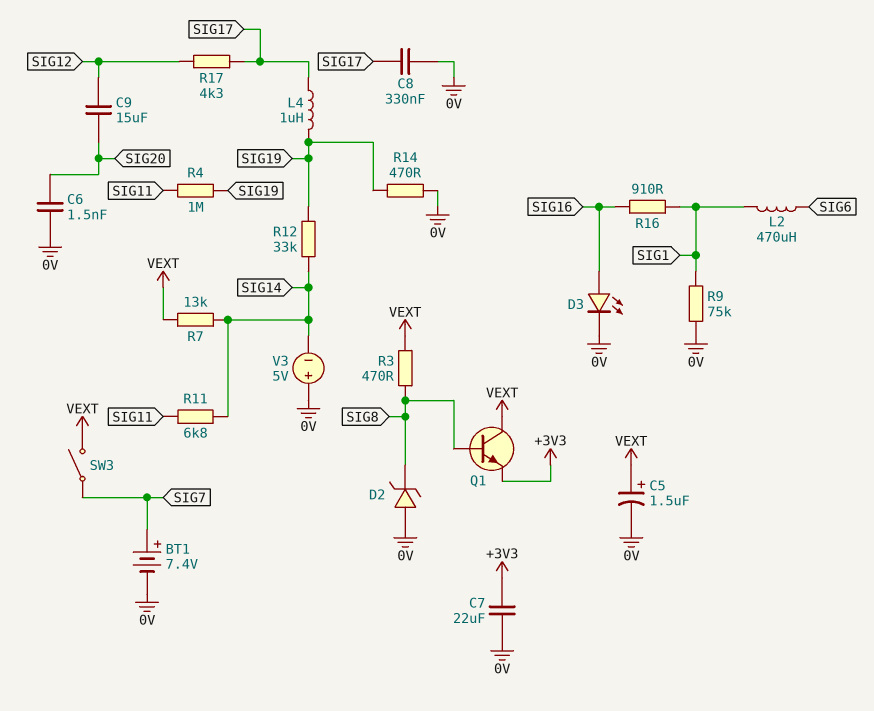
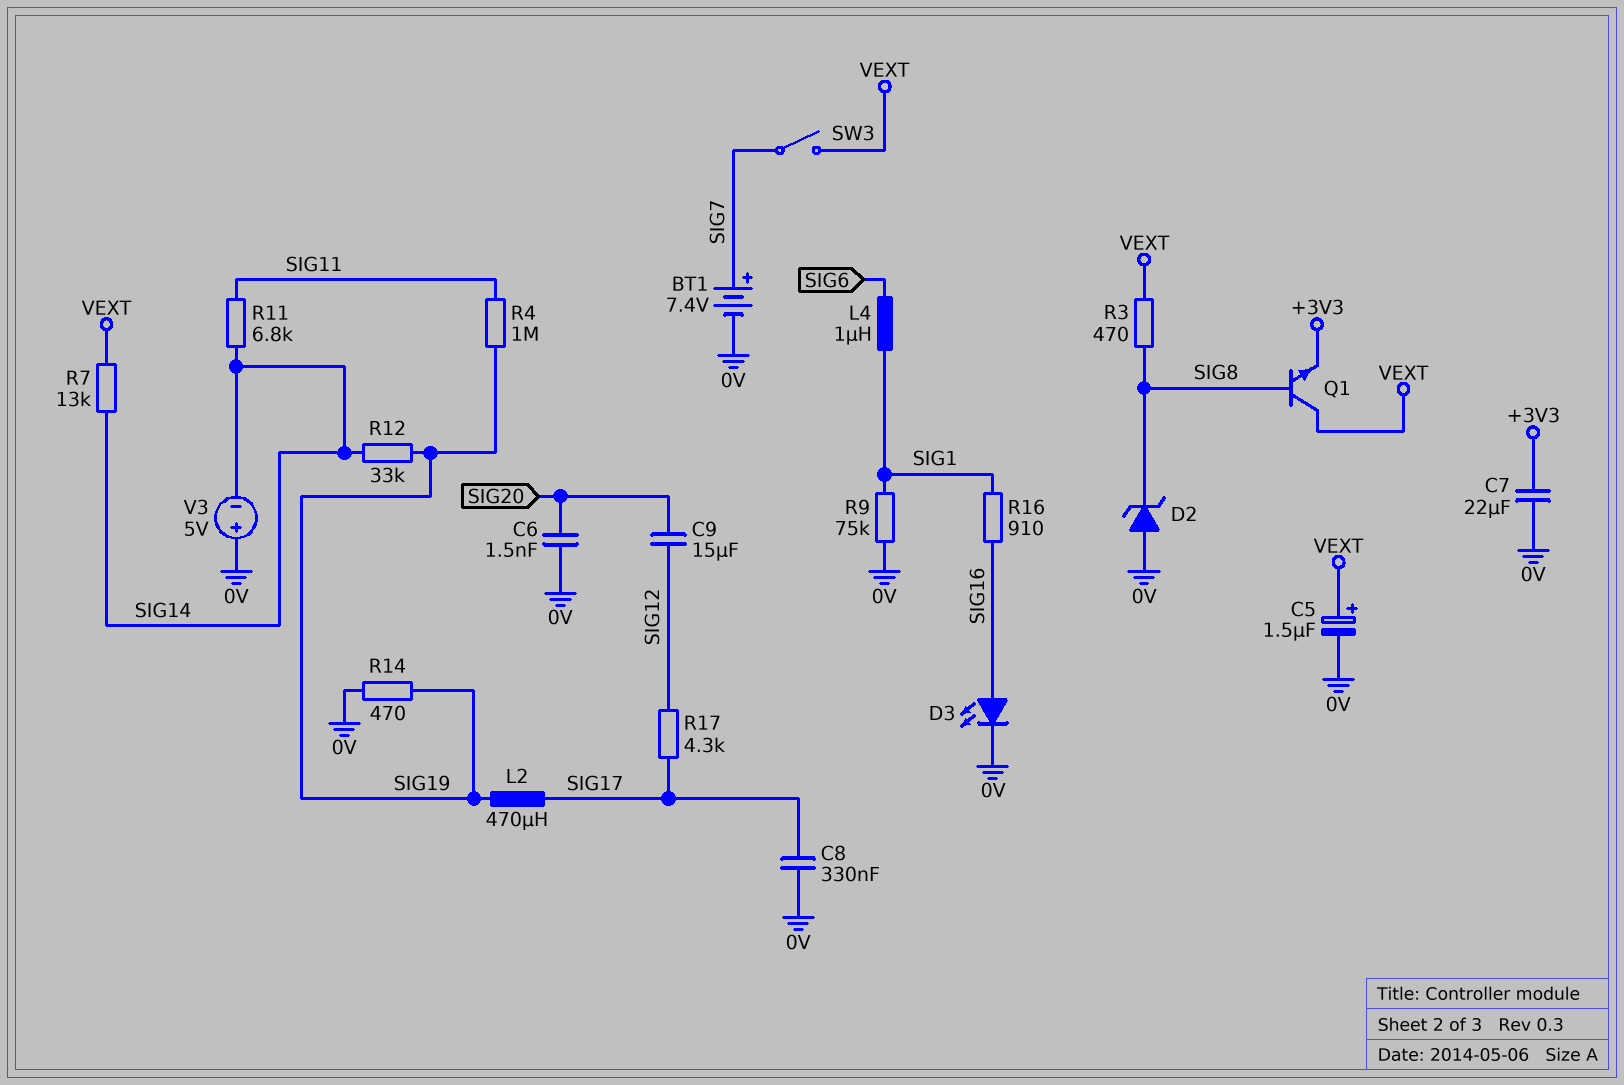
L2: 470uH (SIG1, SIG6) -> 470uH (SIG17, SIG19)
L4: 1uH (SIG17, SIG19) -> 1uH (SIG1, SIG6)

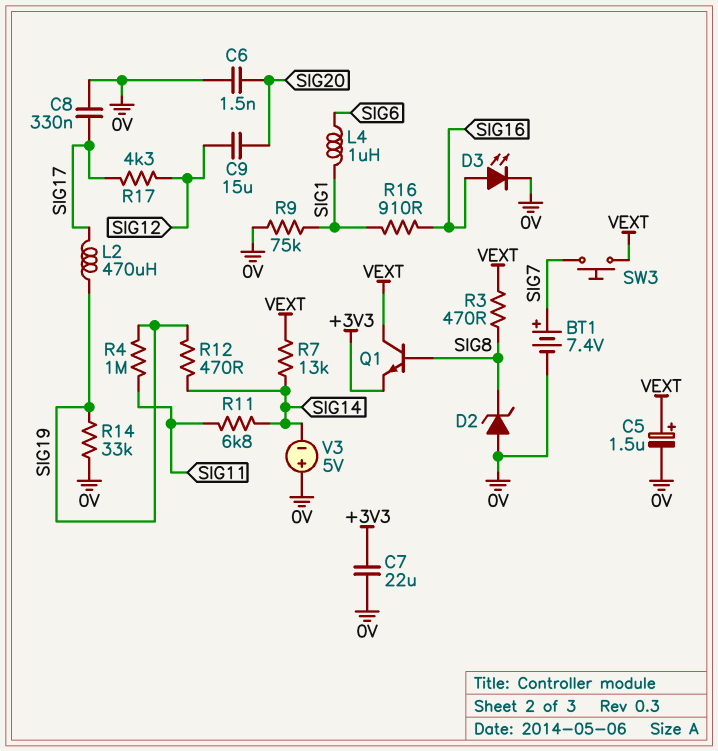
R12: 33k (SIG14, SIG19) -> 470 (SIG14, SIG19)
R14: 470 (0V, SIG19) -> 33k (0V, SIG19)
SW3: switch (SIG7, VEXT) -> button (SIG7, VEXT)

